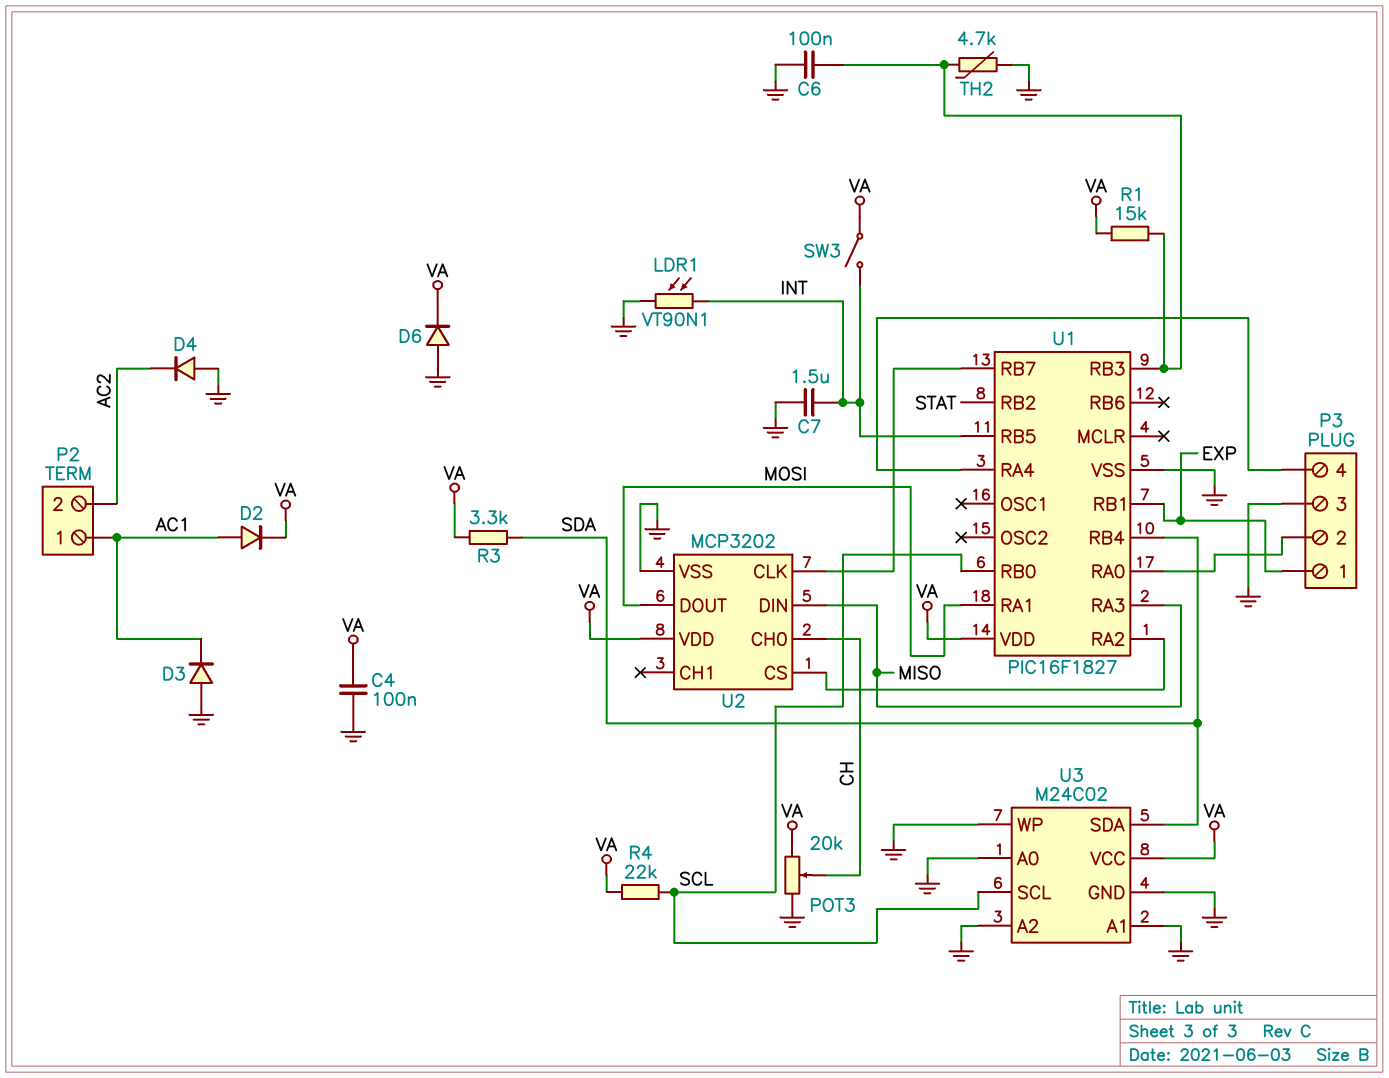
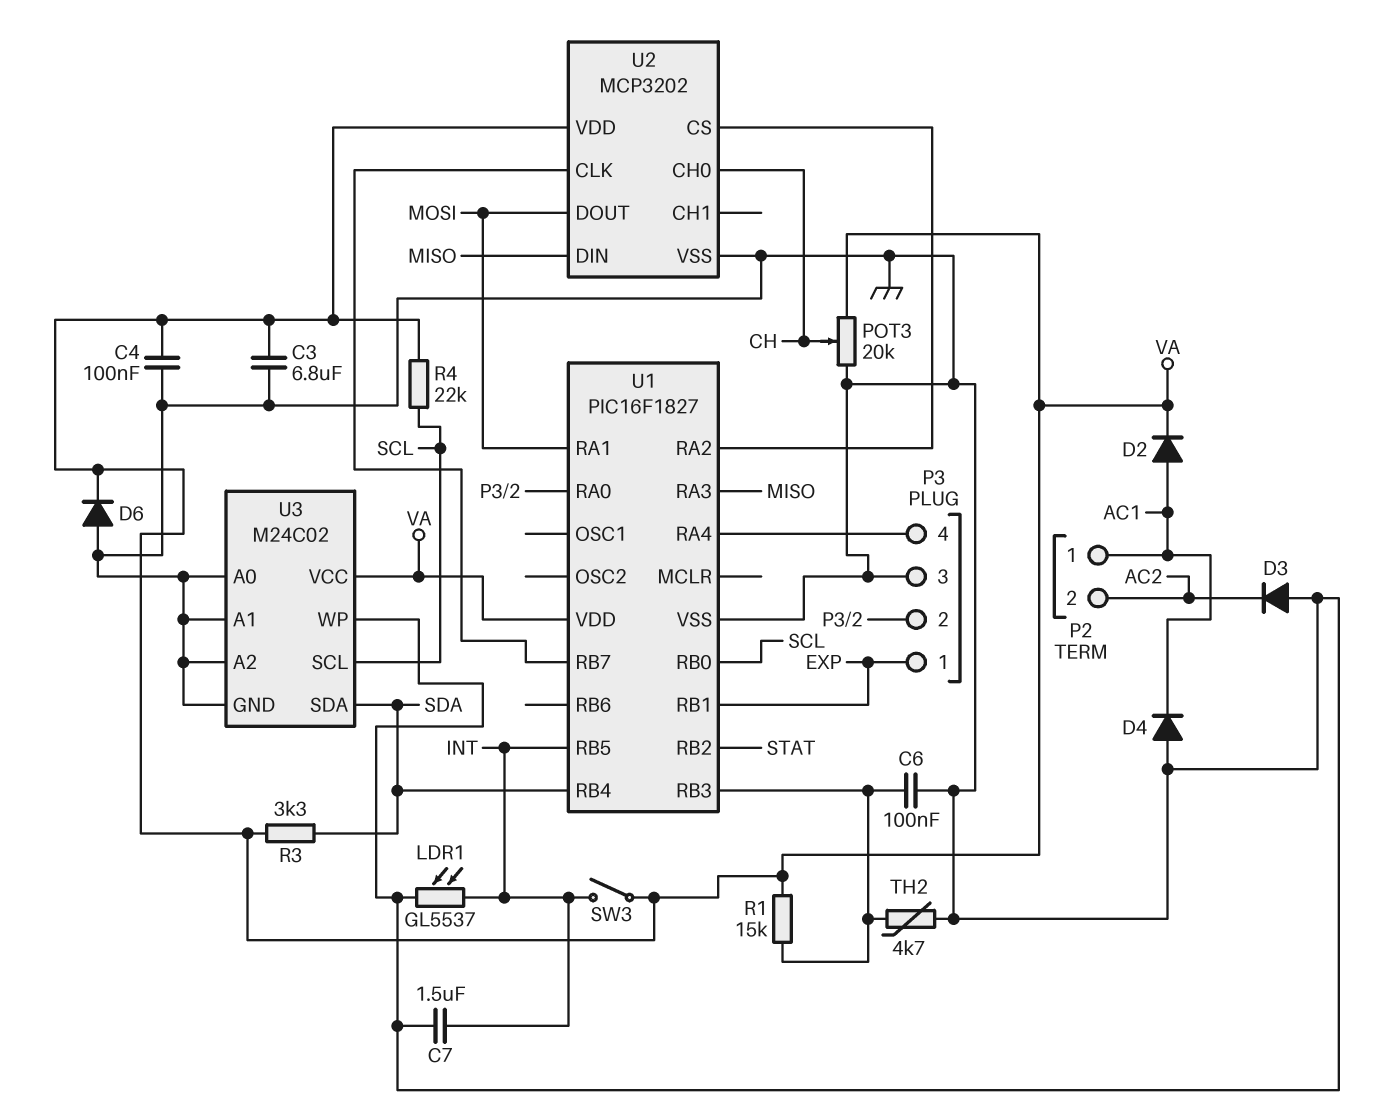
C3: none -> 6.8uF (GND, VA)
D3: diode (A GND, K AC1) -> diode (A GND, K AC2)
D4: diode (A GND, K AC2) -> diode (A GND, K AC1)
LDR1: VT90N1 (GND, INT) -> GL5537 (GND, INT)

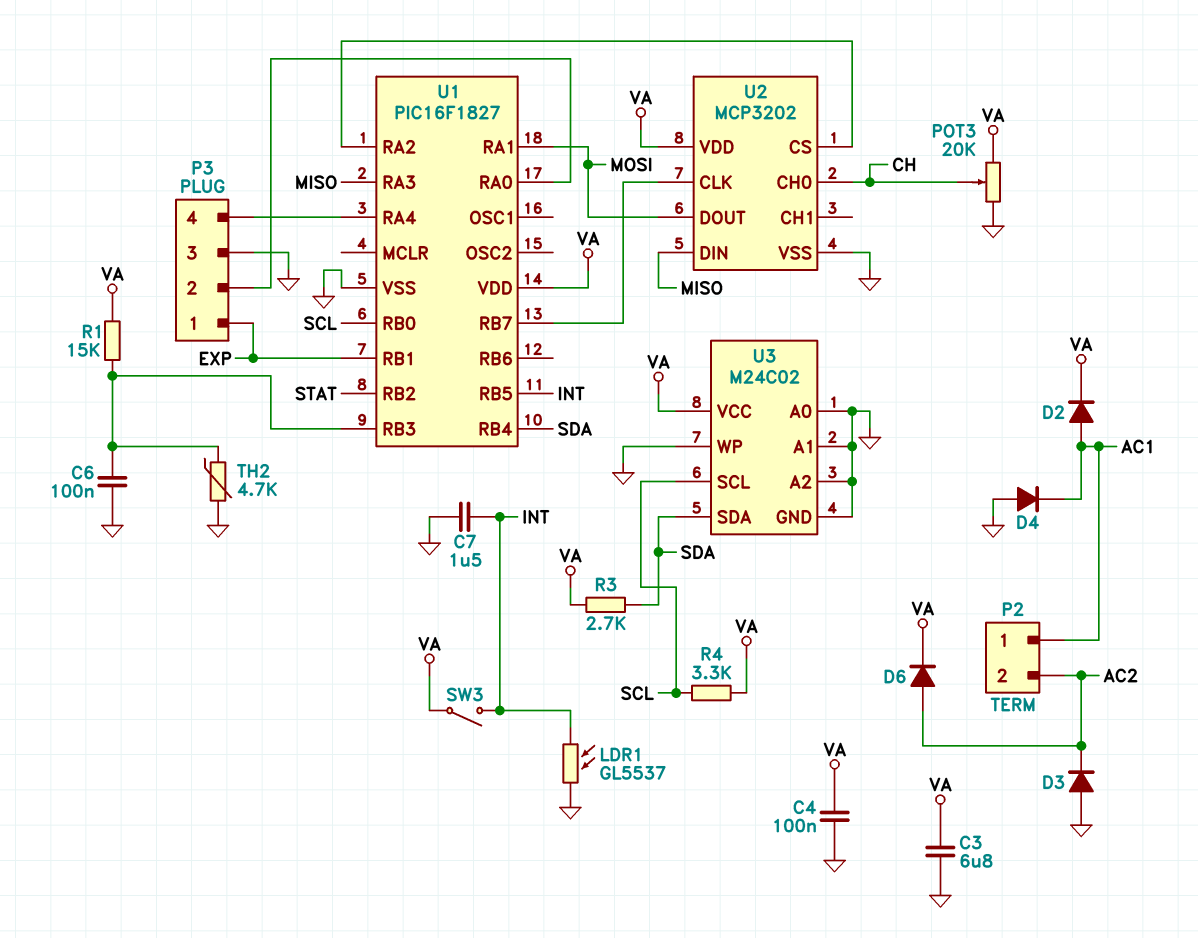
D6: diode (A GND, K VA) -> diode (A AC2, K VA)
R3: 3.3k (SDA, VA) -> 2.7k (SDA, VA)
R4: 22k (SCL, VA) -> 3.3k (SCL, VA)

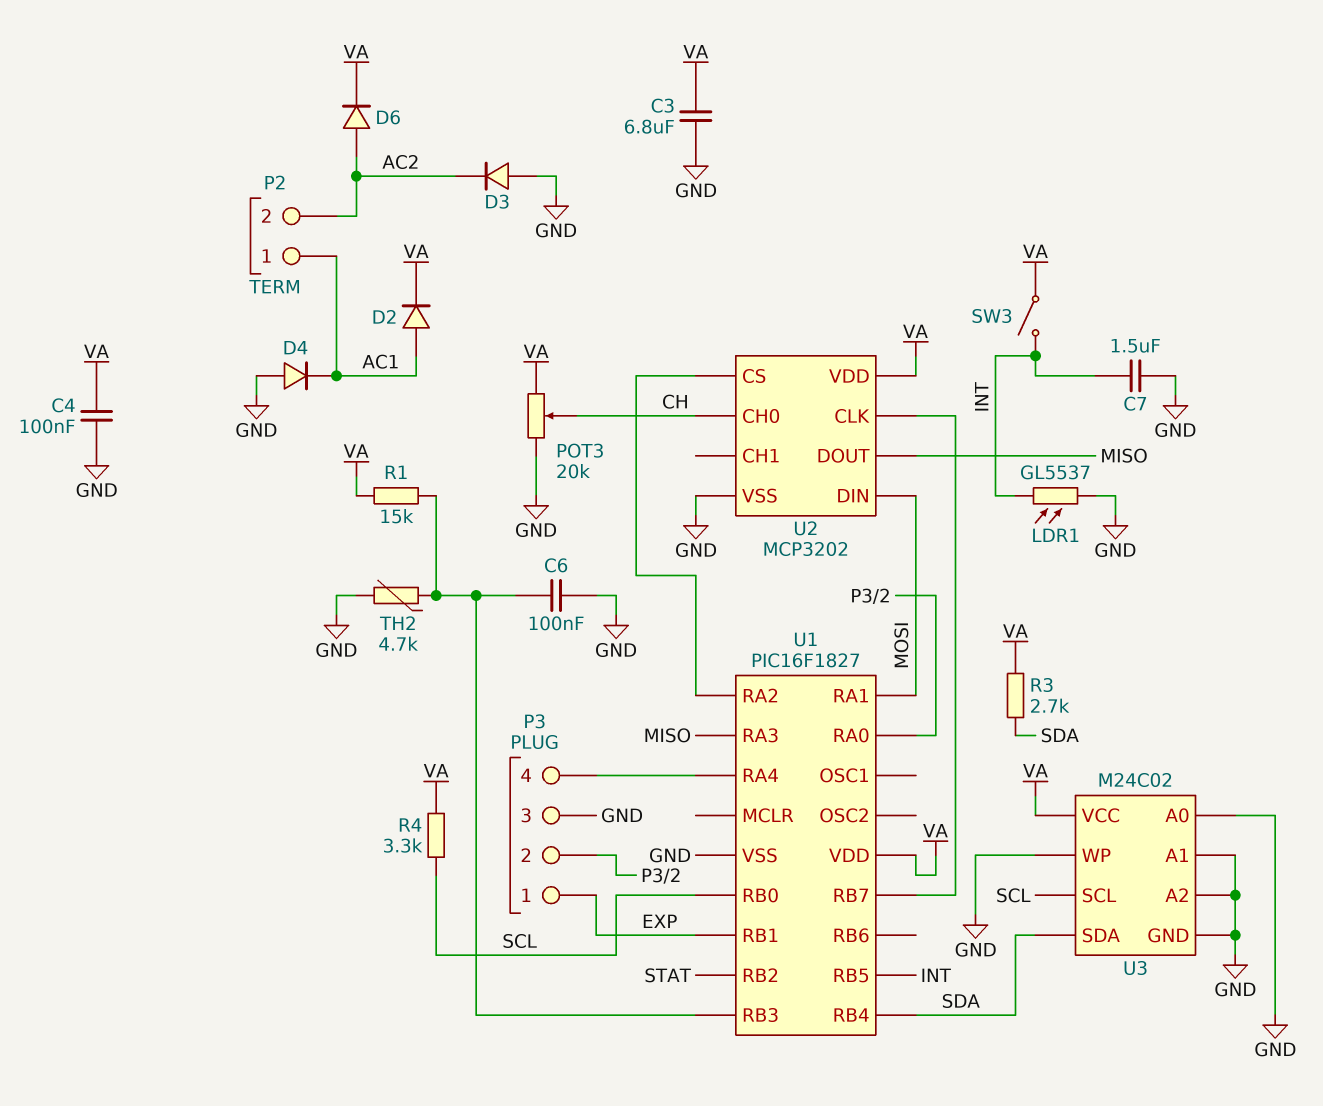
U2 pin DIN: MISO -> MOSI
U2 pin DOUT: MOSI -> MISO

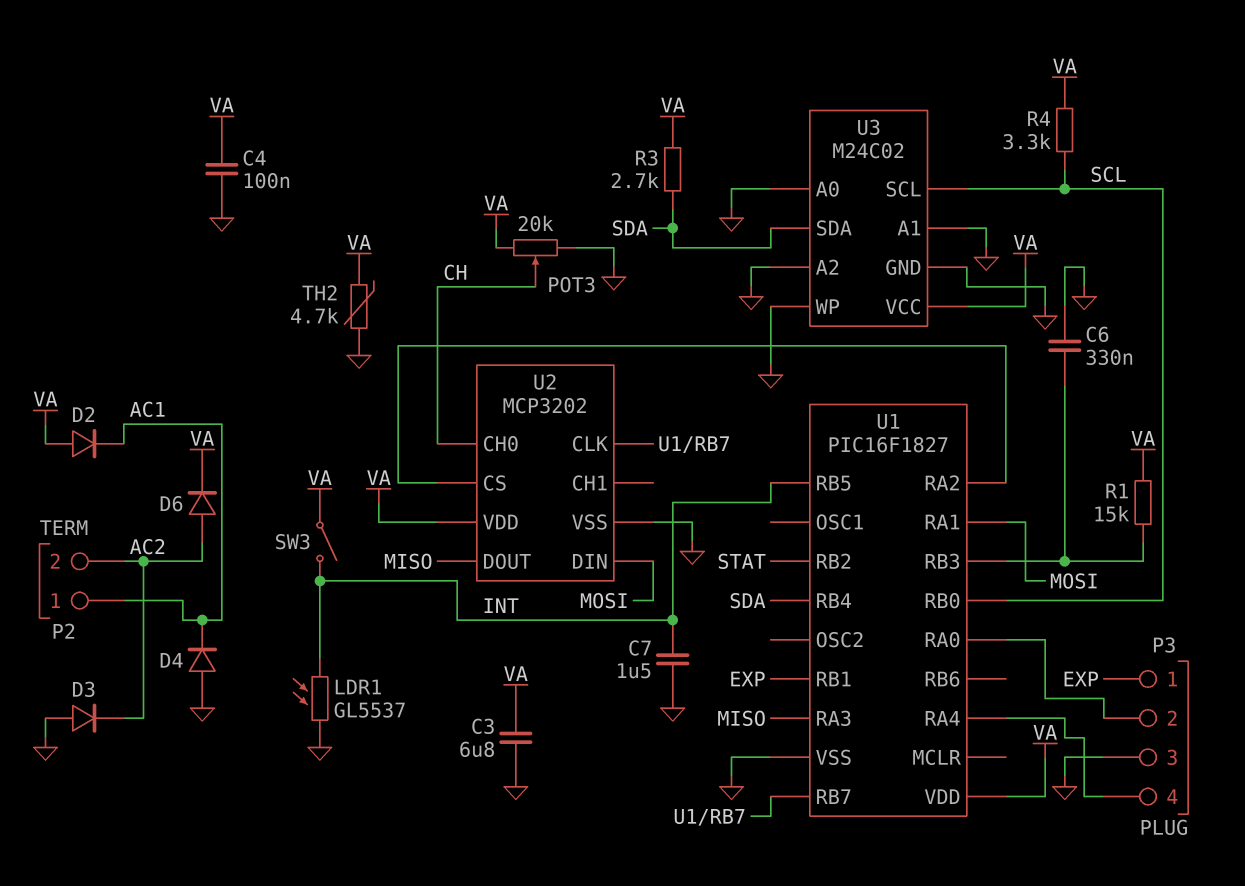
C6: 100nF (GND, U1/RB3) -> 330nF (GND, U1/RB3)
D2: diode (A AC1, K VA) -> diode (A VA, K AC1)
TH2: 4.7k (GND, U1/RB3) -> 4.7k (GND, VA)

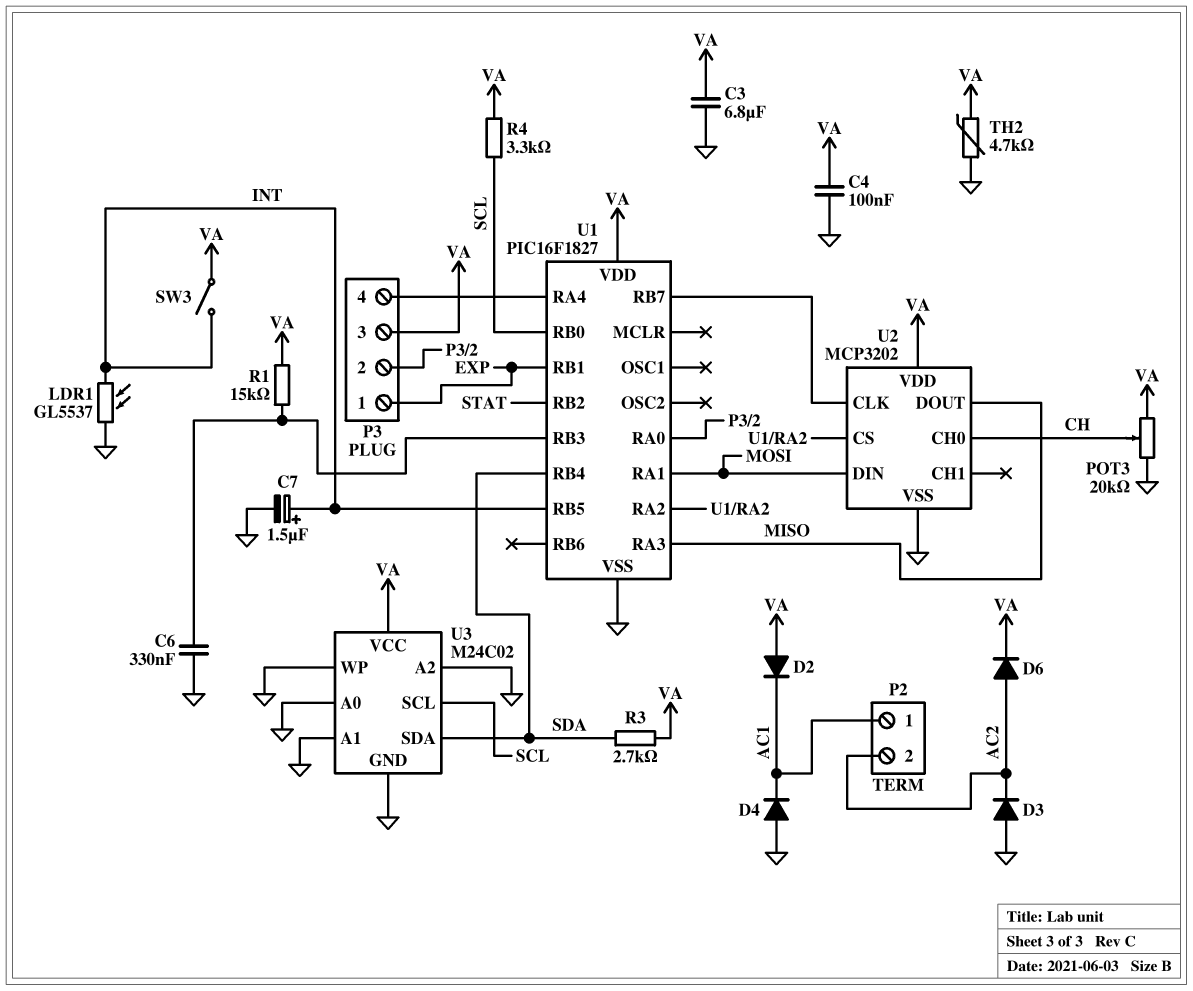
C7: 1.5uF (GND, INT) -> 1.5uF (plus INT, minus GND)
P3 pin 3: GND -> VA

